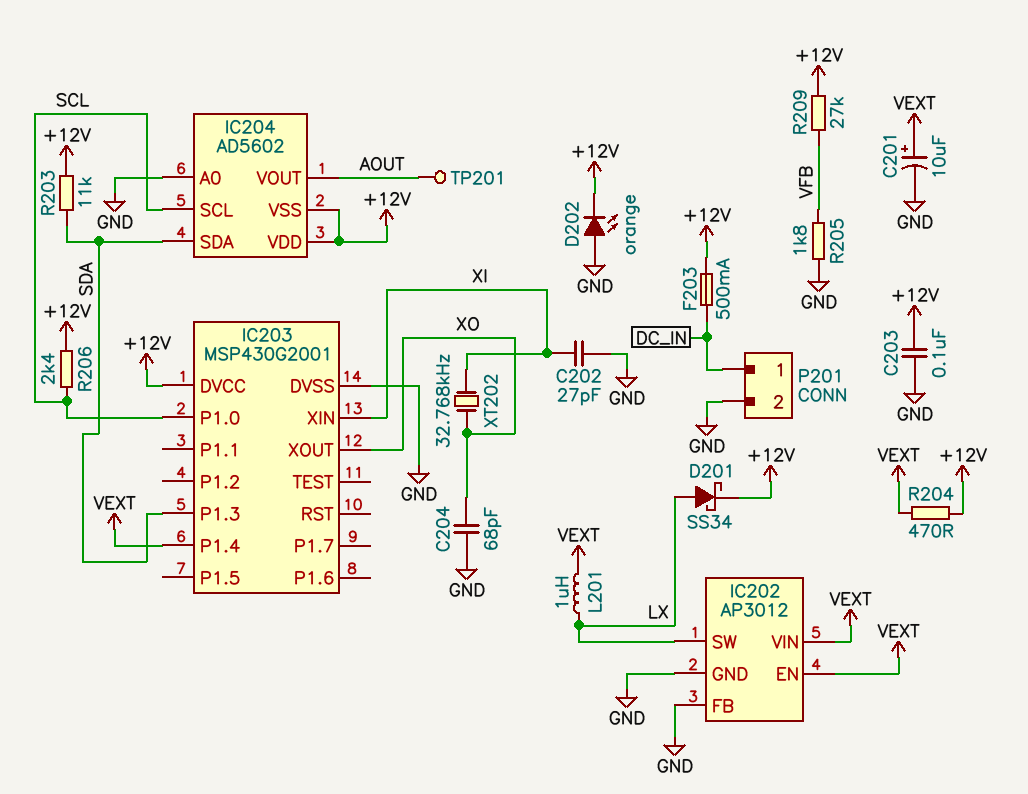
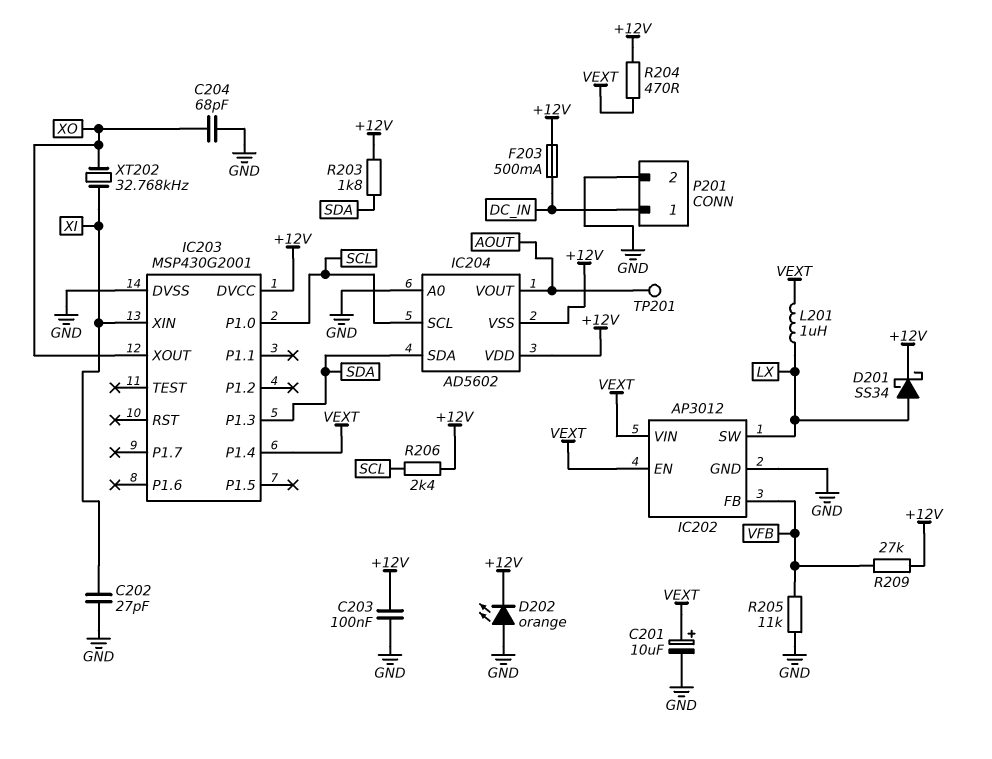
IC202 pin FB: GND -> VFB
R203: 11k (+12V, SDA) -> 1.8k (+12V, SDA)
R205: 1.8k (GND, VFB) -> 11k (GND, VFB)

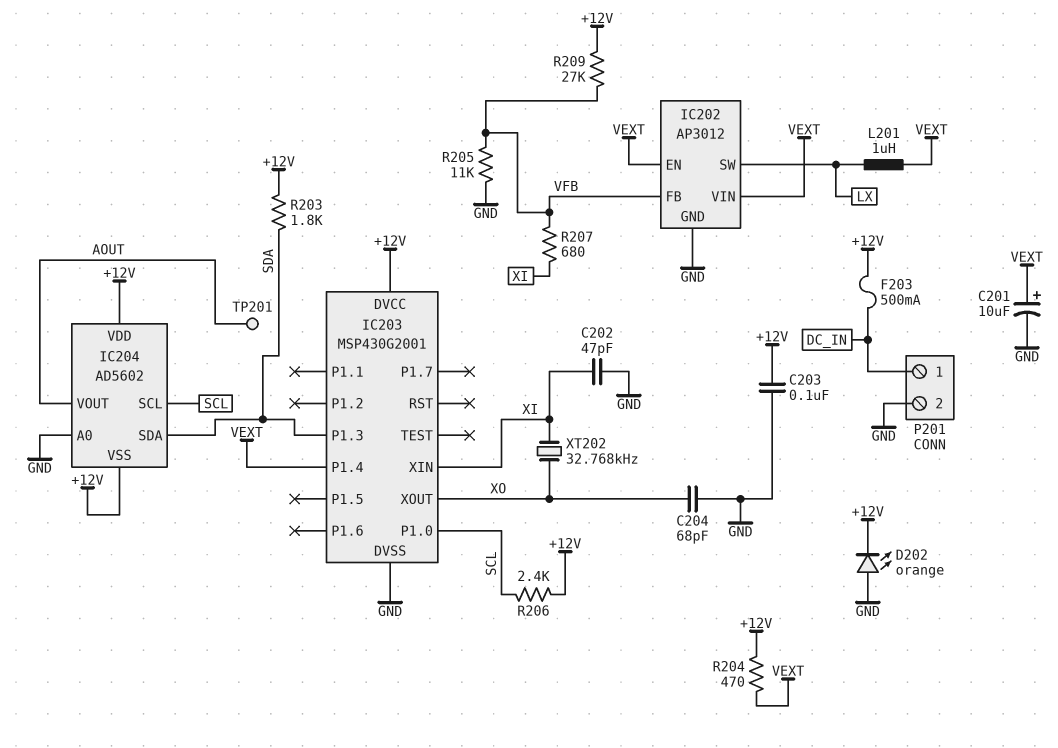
C202: 27pF (GND, XI) -> 47pF (GND, XI)
D201: schottky SS34 (A LX, K +12V) -> none
R207: none -> 680 (VFB, XI)

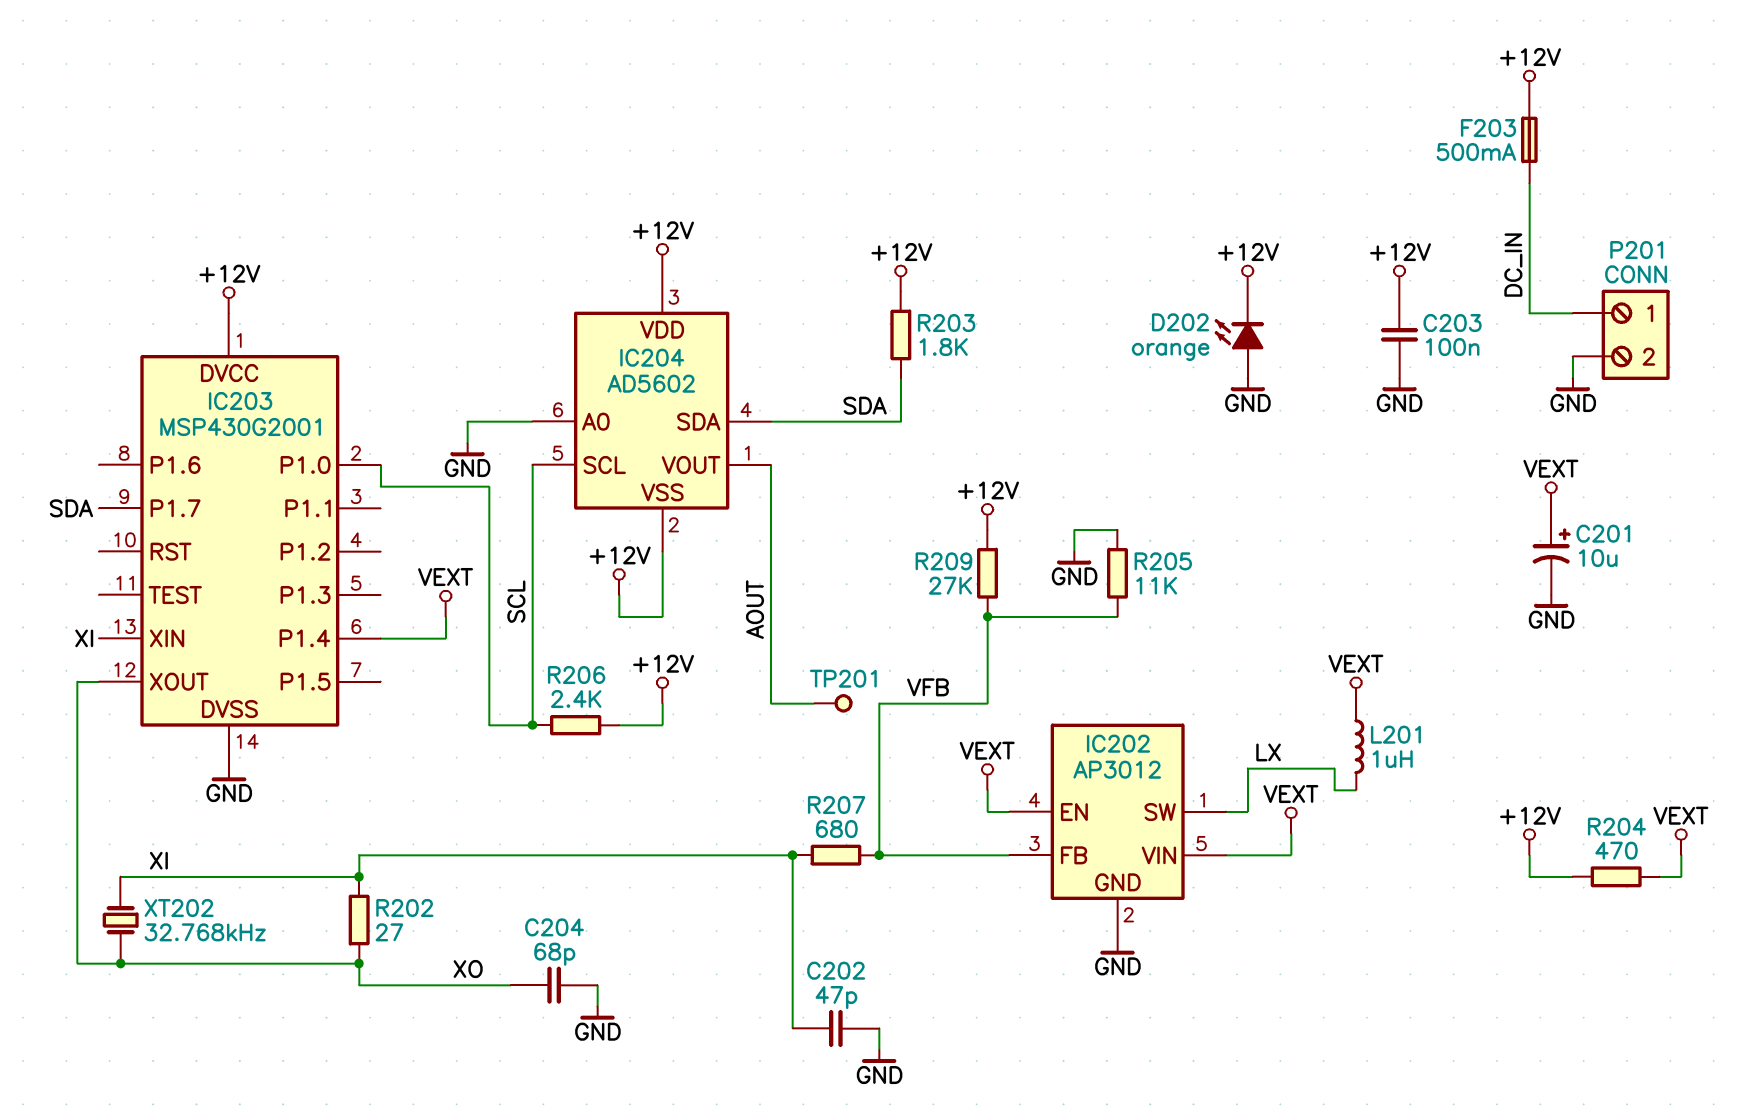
IC203 pin P1.3: SDA -> none
IC203 pin P1.7: none -> SDA
R202: none -> 27 (XI, XO)

